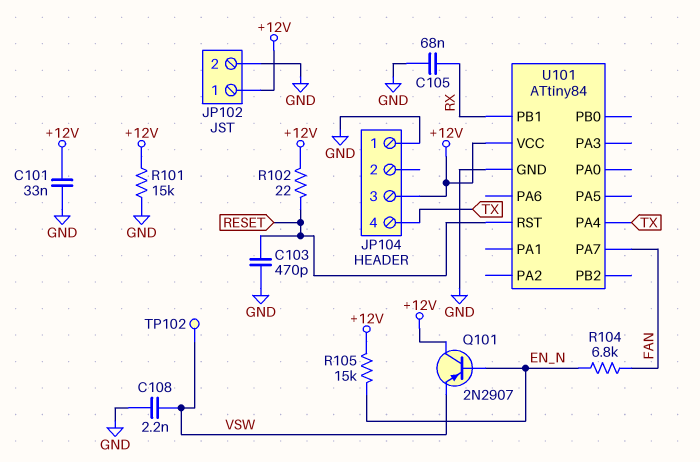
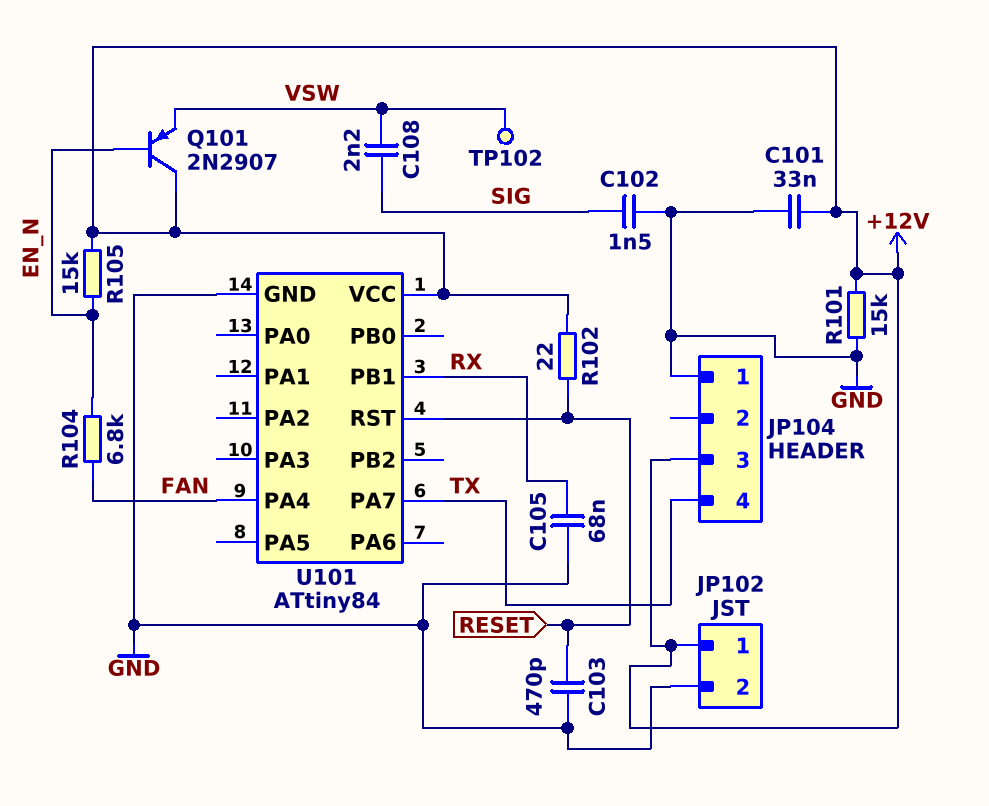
C102: none -> 1.5nF (GND, SIG)
C108: 2.2nF (GND, VSW) -> 2.2nF (SIG, VSW)
U101 pin PA4: TX -> FAN
U101 pin PA7: FAN -> TX

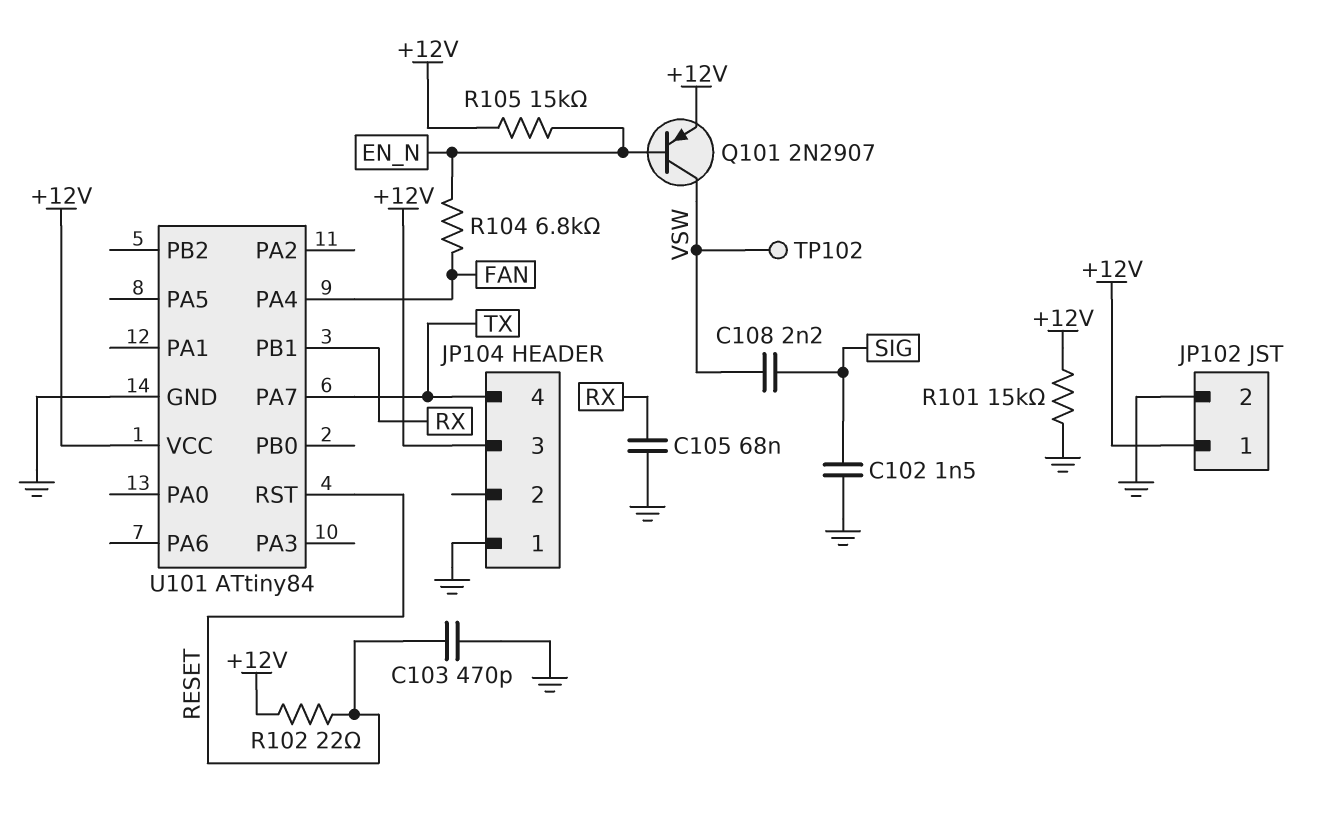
C101: 33nF (+12V, GND) -> none
Q101: PNP 2N2907 (B EN_N, C +12V, E VSW) -> PNP 2N2907 (B EN_N, C VSW, E +12V)

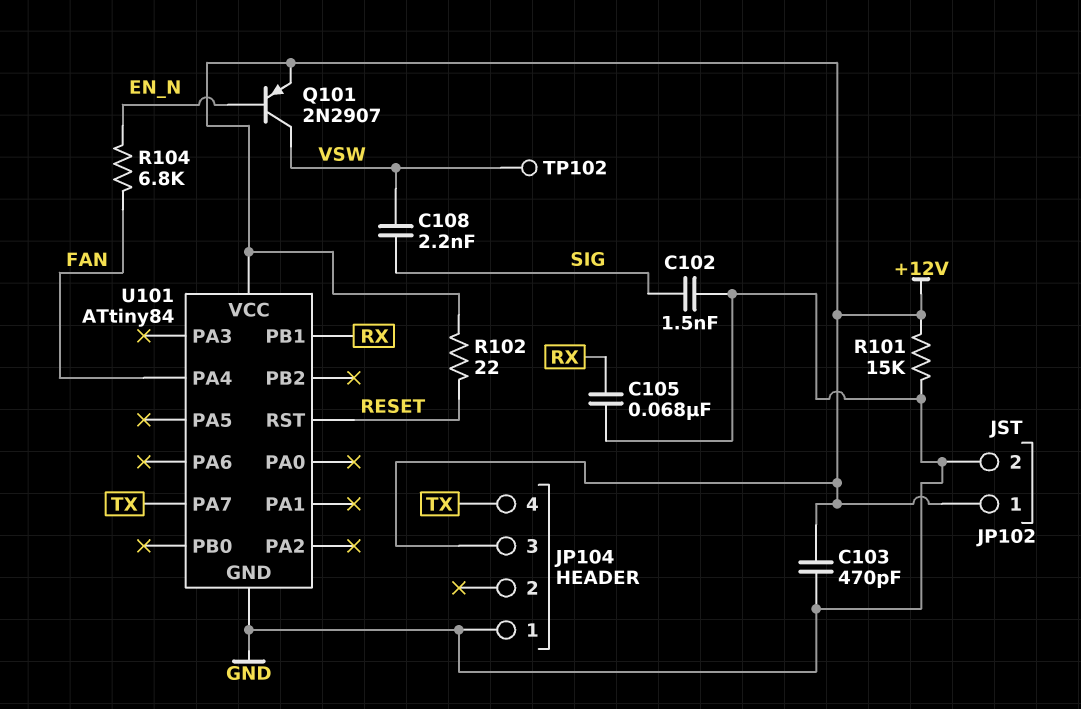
C103: 470pF (GND, RESET) -> 470pF (+12V, GND)
R105: 15k (+12V, EN_N) -> none

